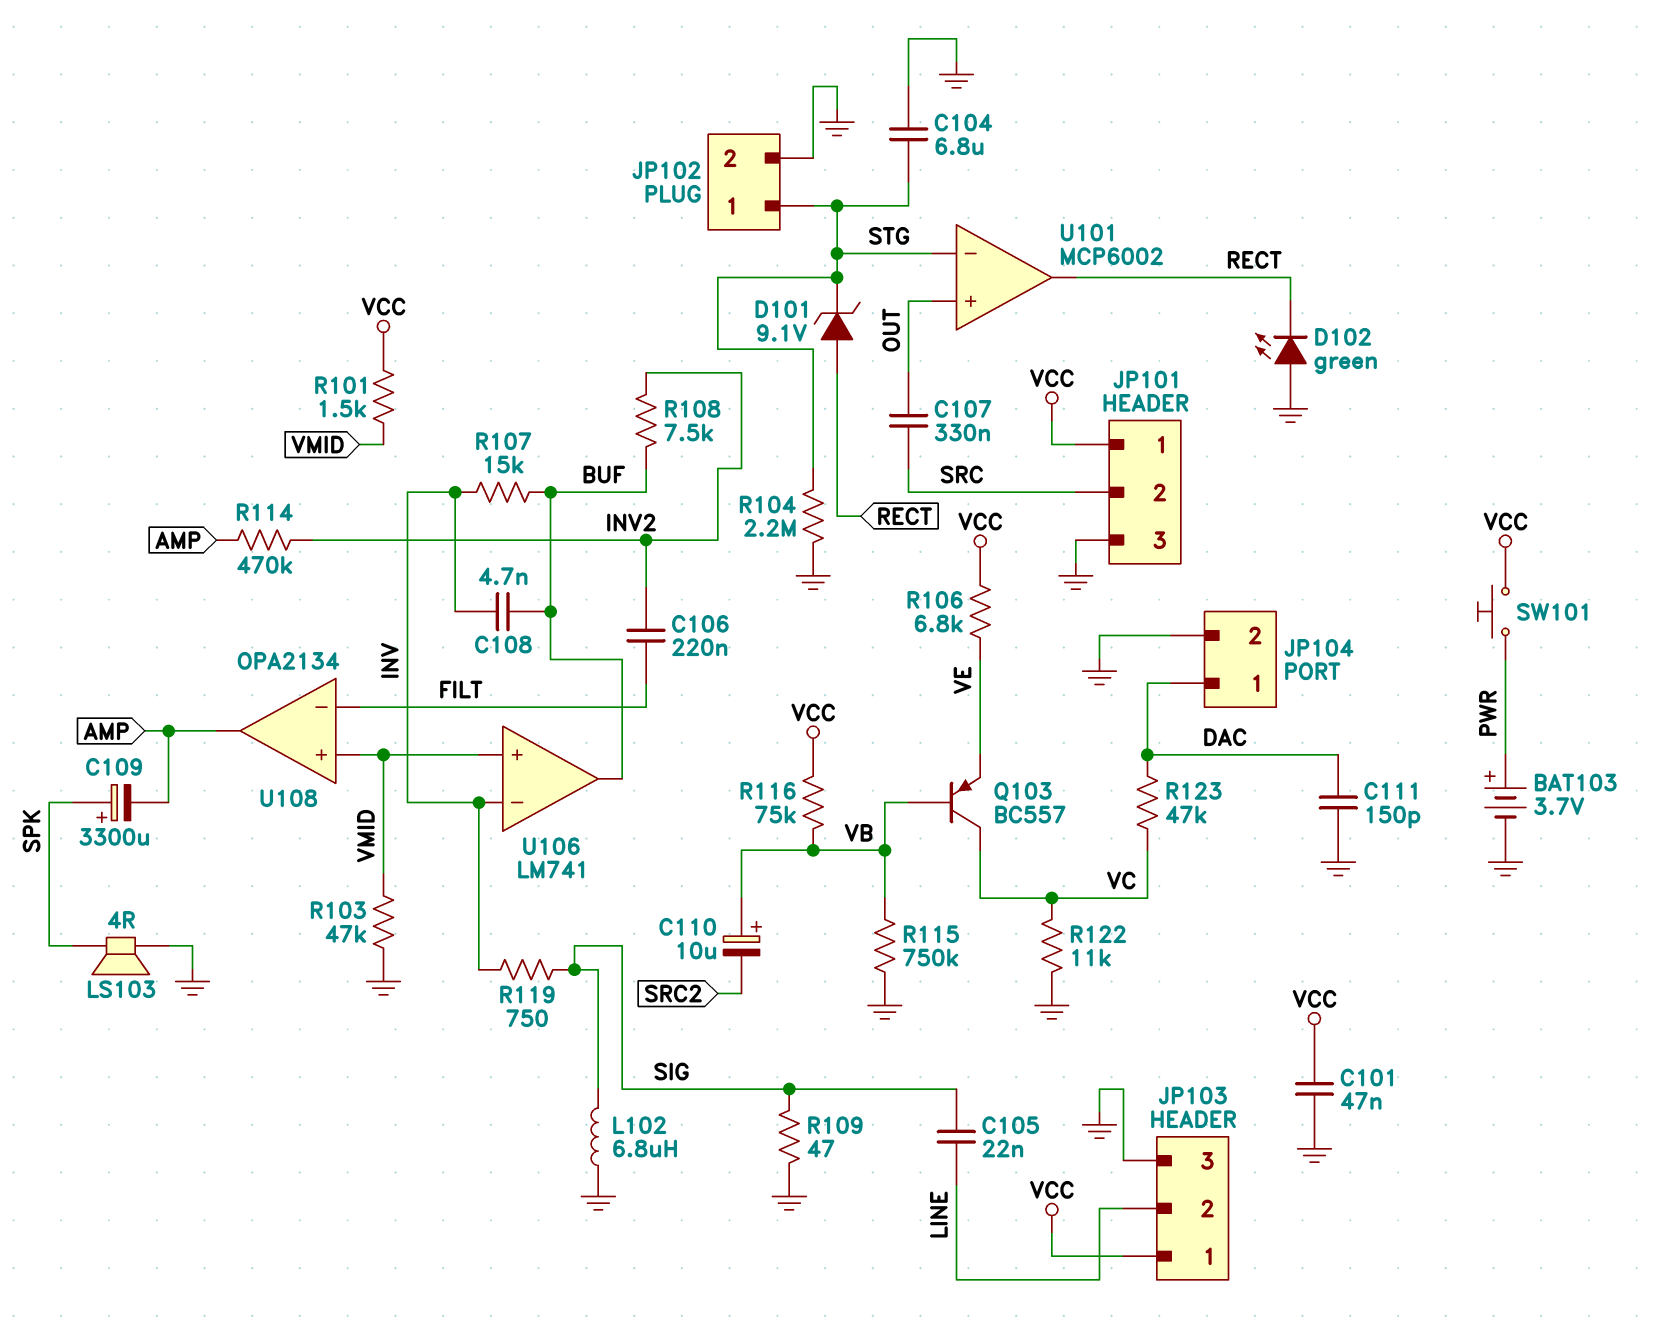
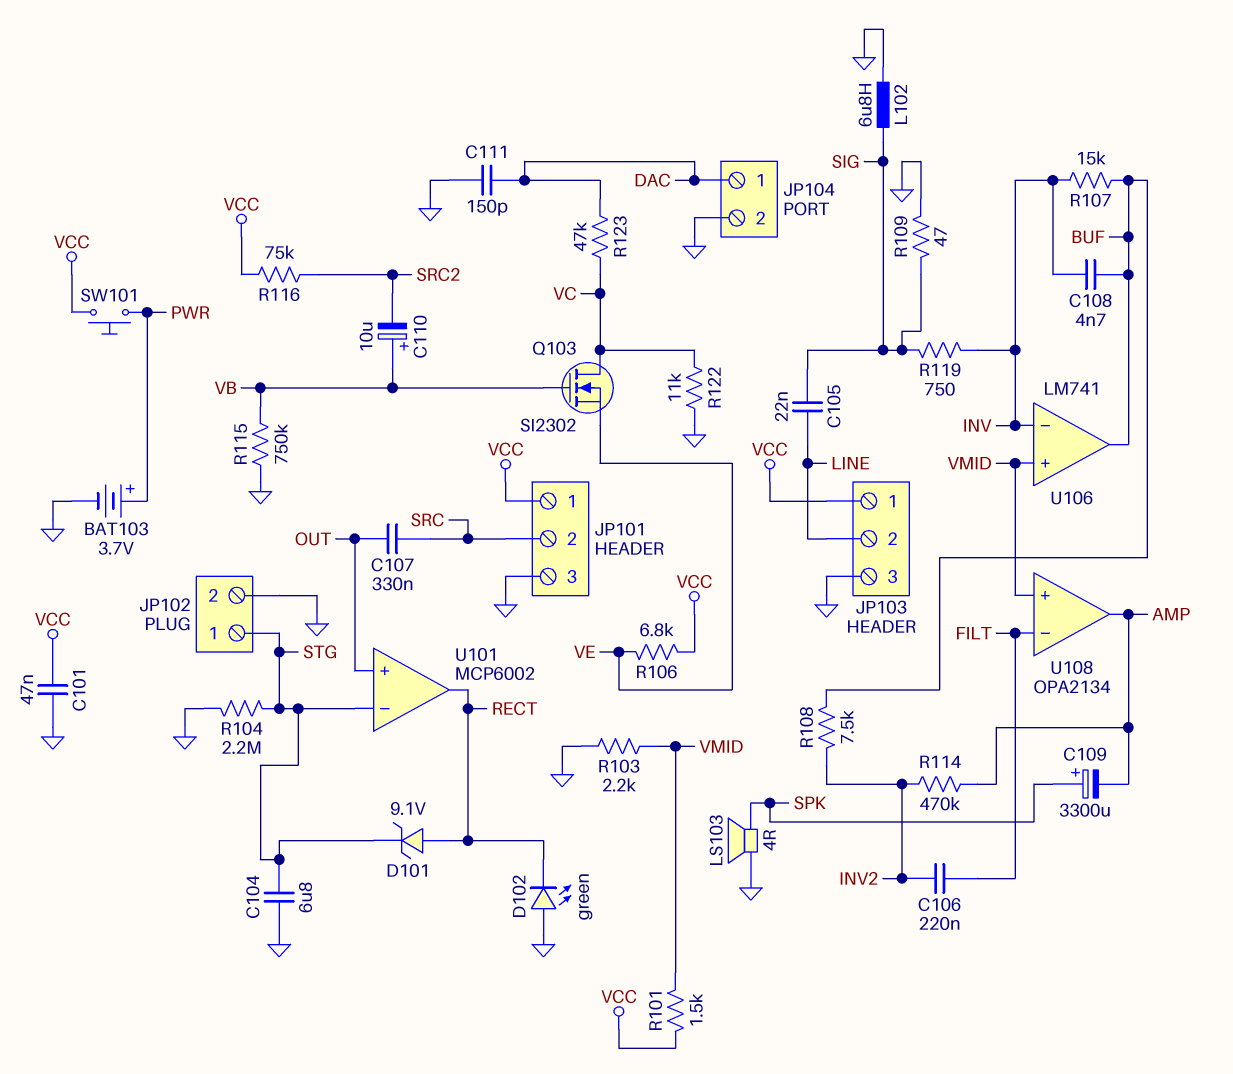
Q103: PNP BC557 (B VB, C VC, E VE) -> NMOS SI2302 (G VB, D VC, S VE)
R103: 47k (GND, VMID) -> 2.2k (GND, VMID)
R116: 75k (VB, VCC) -> 75k (SRC2, VCC)

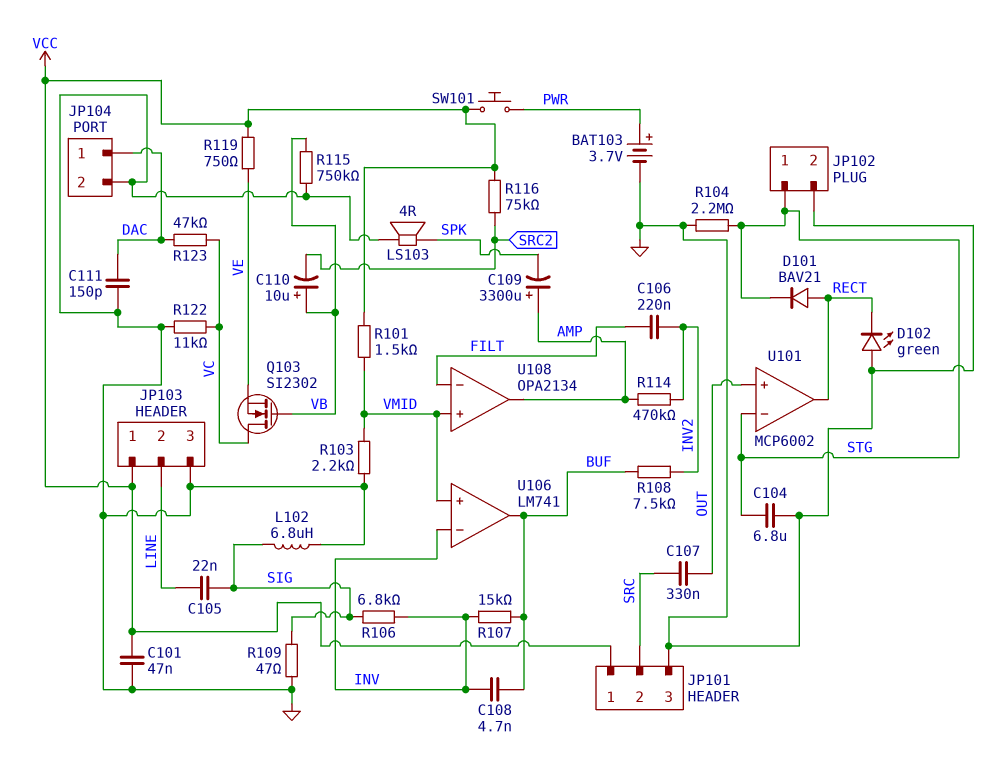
C109: 3300uF (plus SPK, minus AMP) -> 3300uF (plus AMP, minus SPK)
D101: zener 9.1V (A RECT, K STG) -> diode BAV21 (A RECT, K STG)
R106: 6.8k (VCC, VE) -> 6.8k (INV, SIG)
R119: 750 (INV, SIG) -> 750 (VCC, VE)

